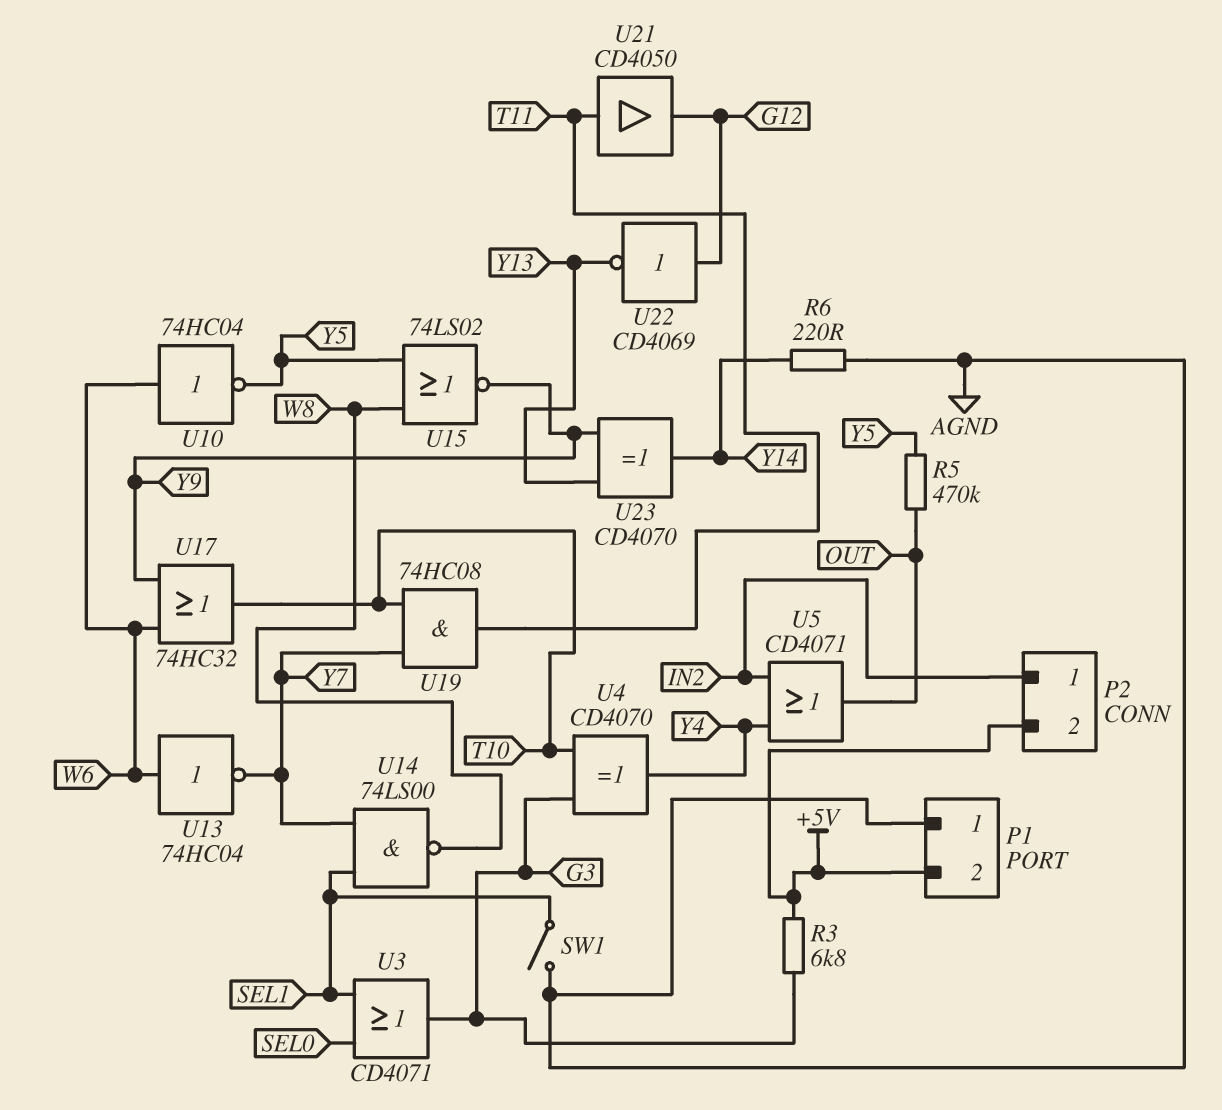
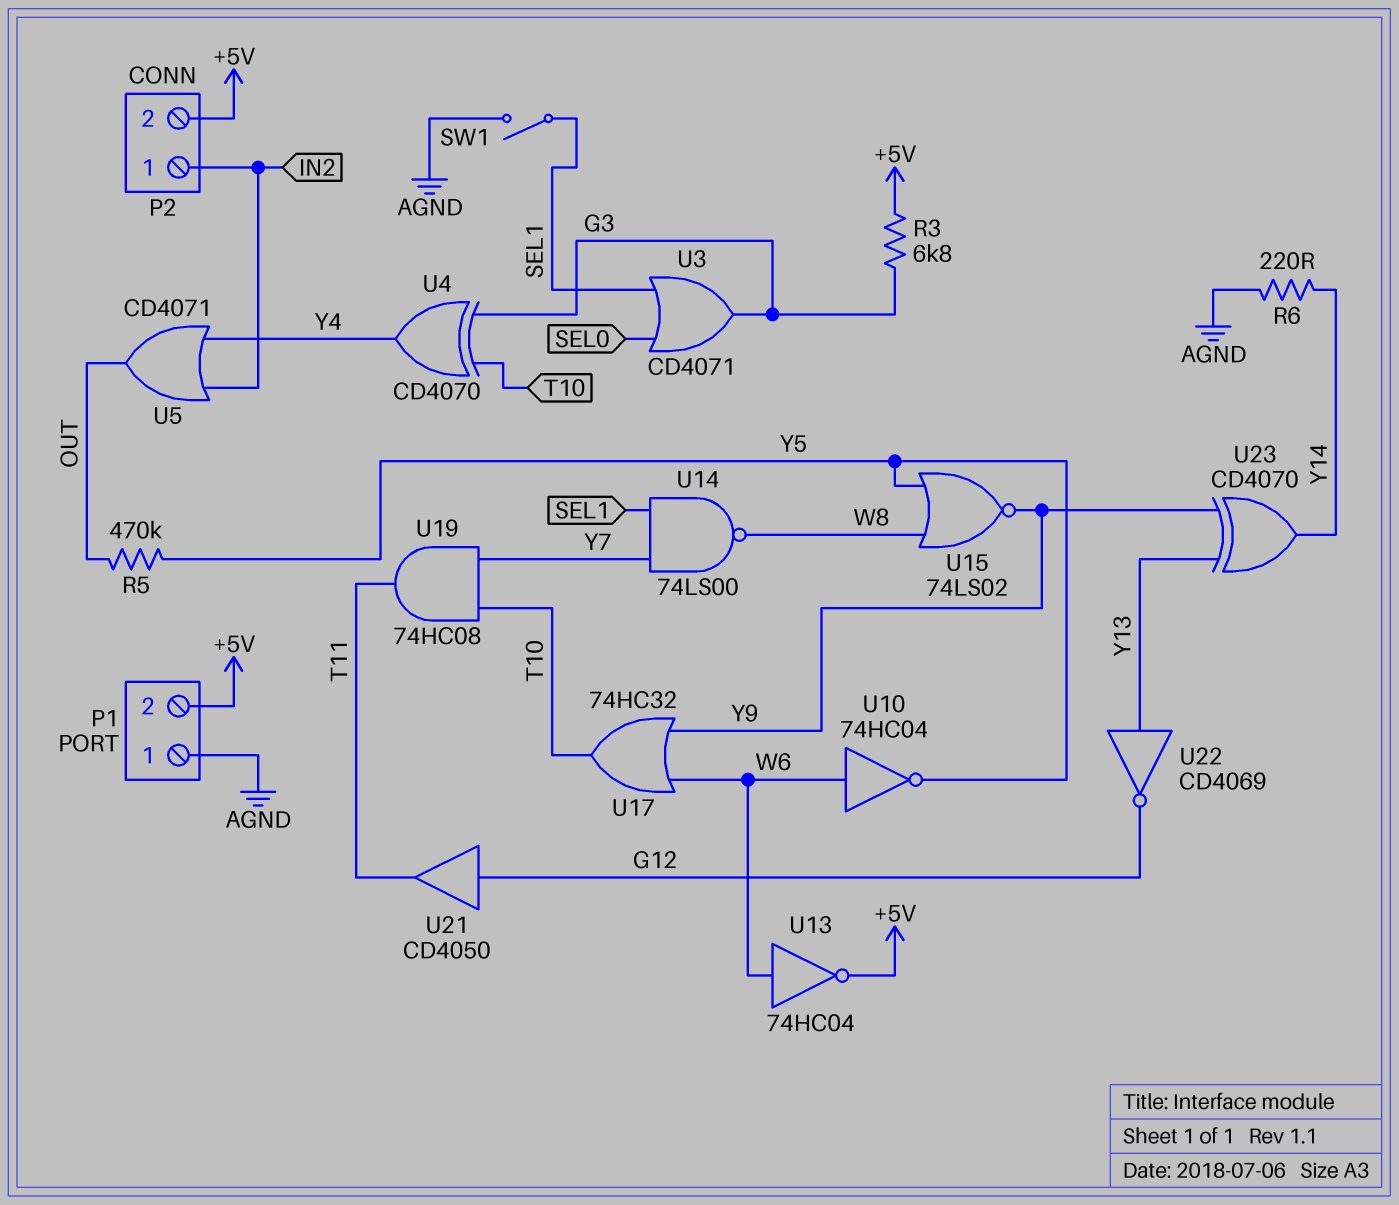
U13: NOT 74HC04 (in W6, out Y7) -> NOT 74HC04 (in W6, out +5V)
U21: buffer CD4050 (in T11, out G12) -> buffer CD4050 (in G12, out T11)
U22: NOT CD4069 (in G12, out Y13) -> NOT CD4069 (in Y13, out G12)

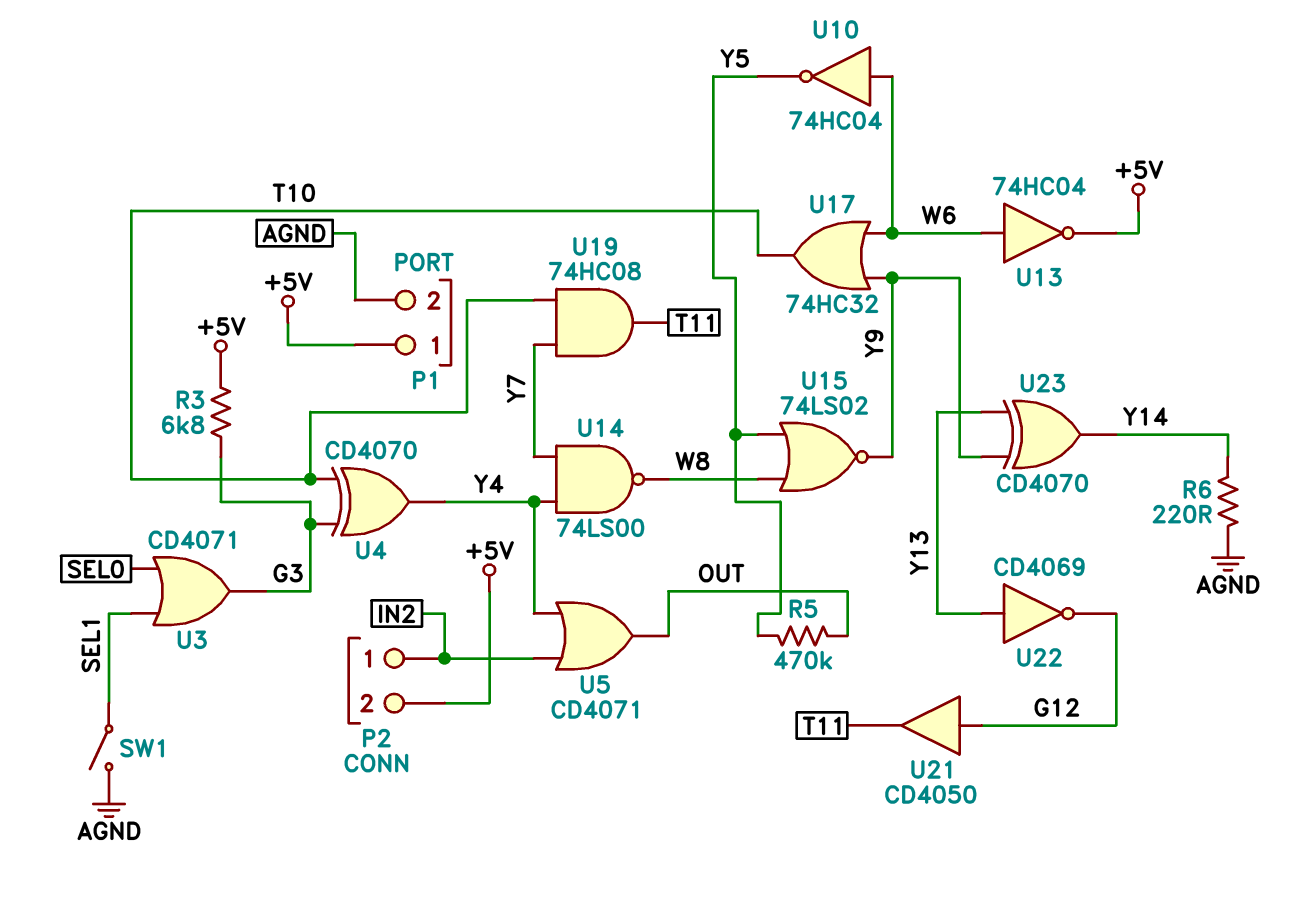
P1 pin 1: AGND -> +5V
P1 pin 2: +5V -> AGND
U14: NAND 74LS00 (in SEL1, in Y7, out W8) -> NAND 74LS00 (in Y4, in Y7, out W8)

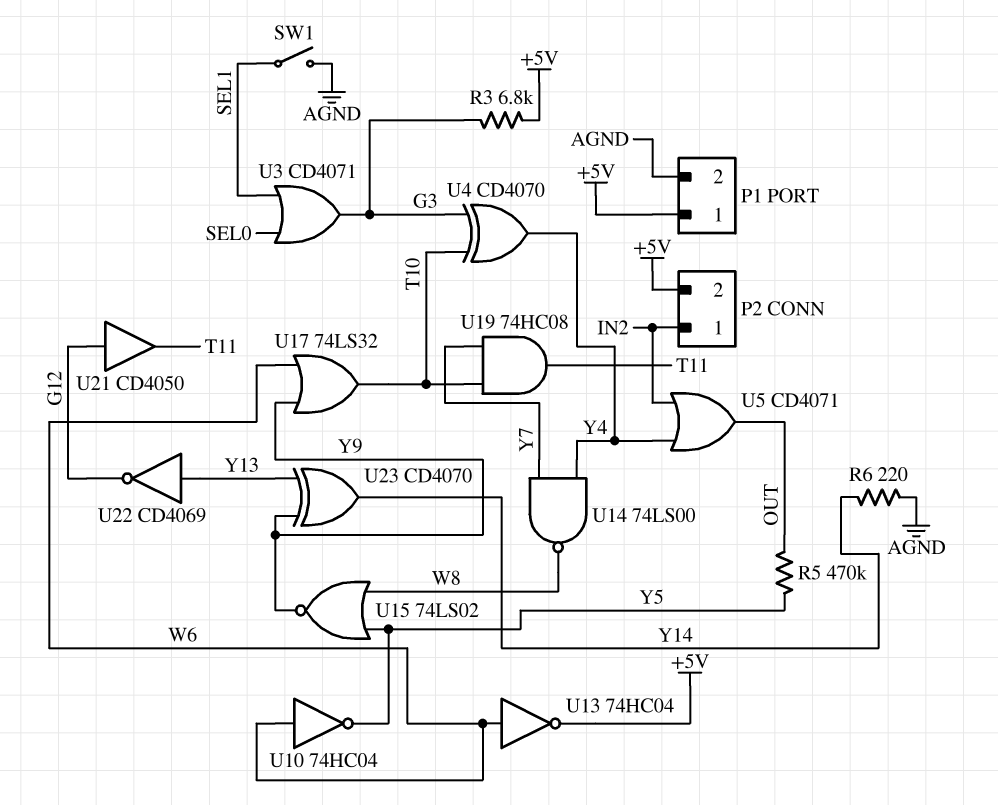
U17: OR 74HC32 (in W6, in Y9, out T10) -> OR 74LS32 (in W6, in Y9, out T10)

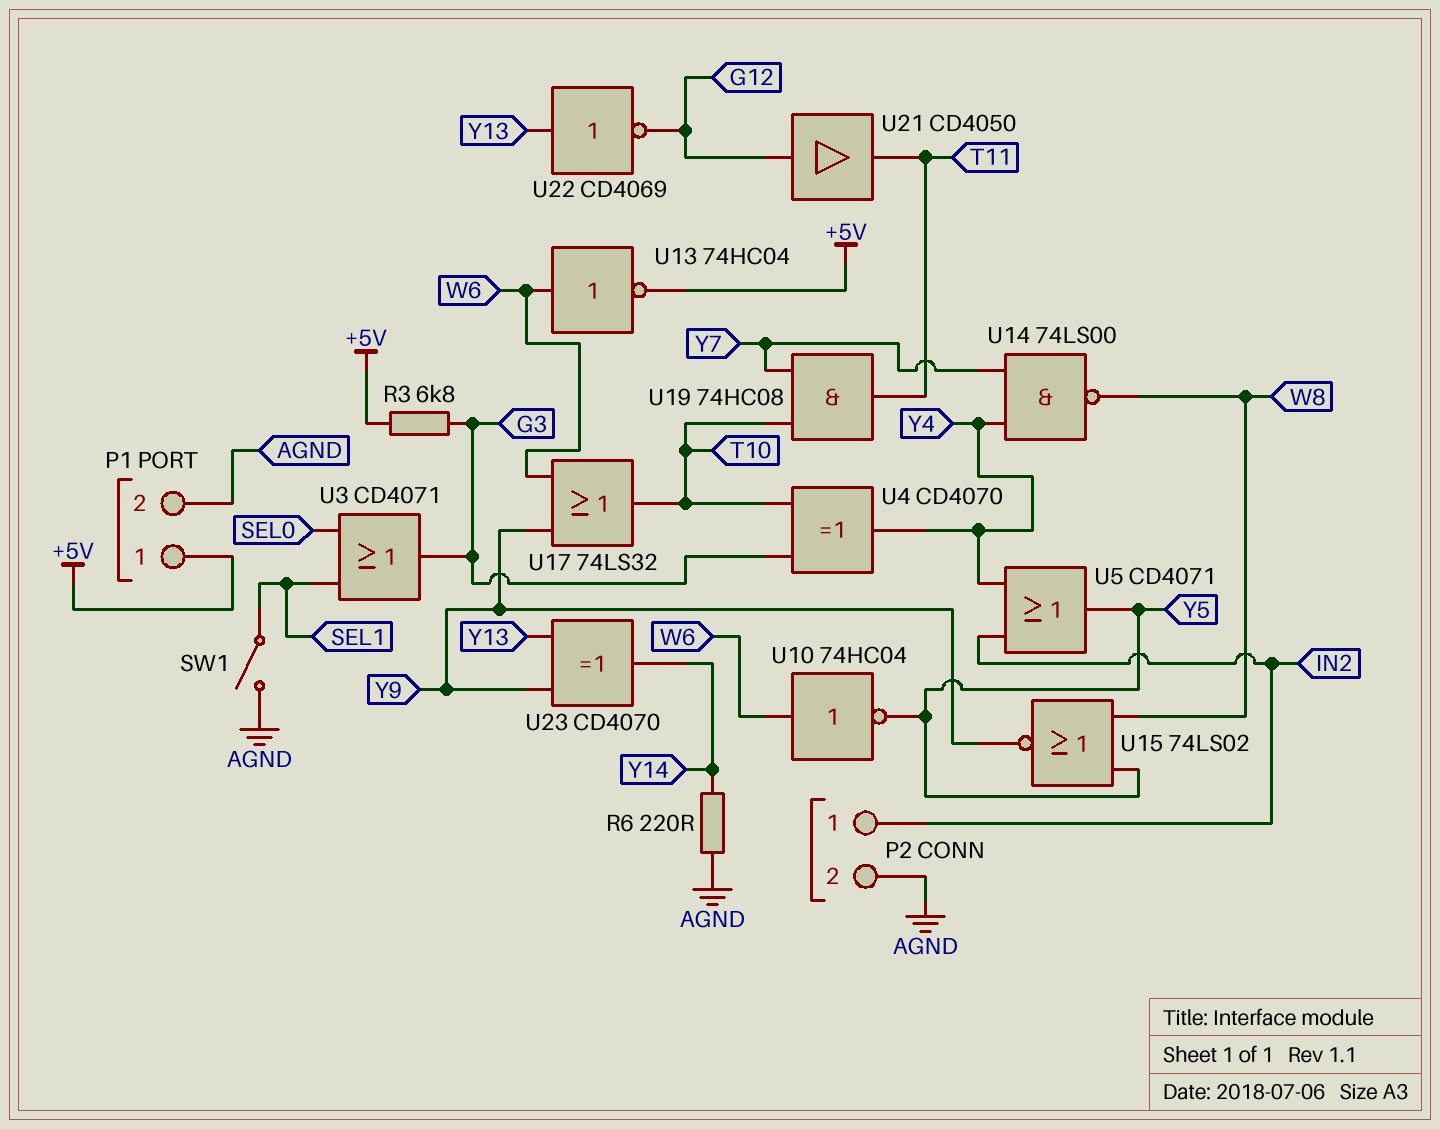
P2 pin 2: +5V -> AGND
R5: 470k (OUT, Y5) -> none
U5: OR CD4071 (in IN2, in Y4, out OUT) -> OR CD4071 (in IN2, in Y4, out Y5)

